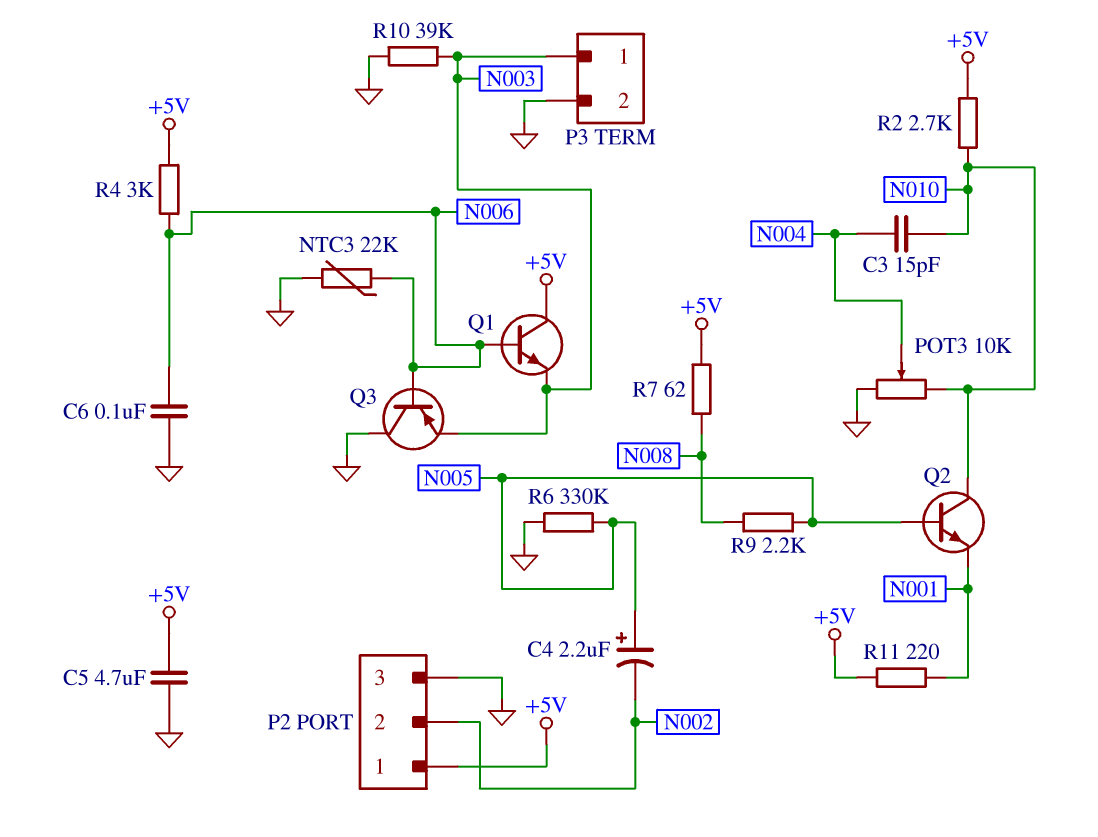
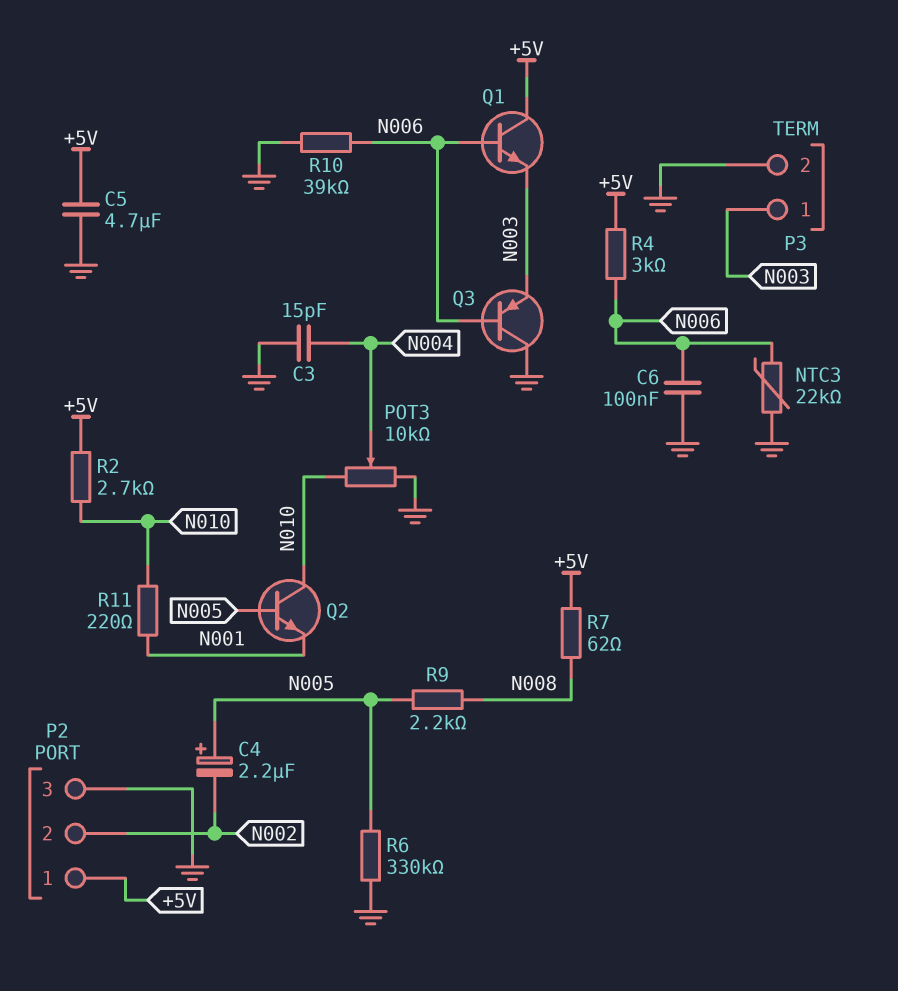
C3: 15pF (N004, N010) -> 15pF (GND, N004)
R10: 39k (GND, N003) -> 39k (GND, N006)
R11: 220 (+5V, N001) -> 220 (N001, N010)

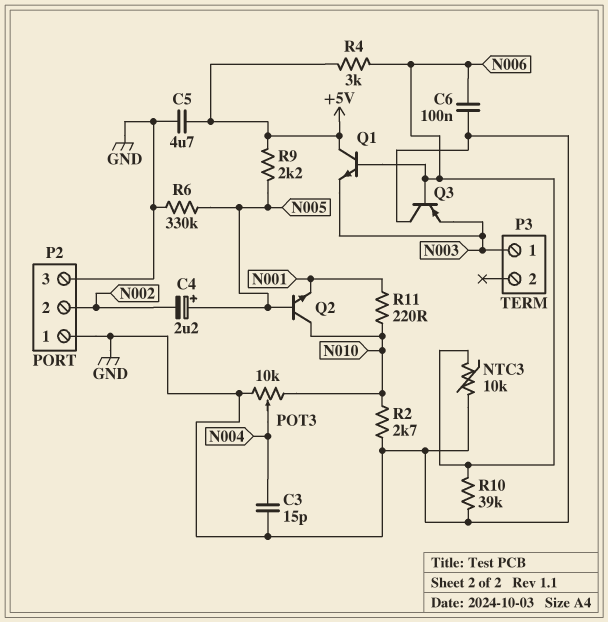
NTC3: 22k (GND, N006) -> 10k (GND, N006)
P2 pin 1: +5V -> GND
P3 pin 2: GND -> none
R2: 2.7k (+5V, N010) -> 2.7k (GND, N010)
R7: 62 (+5V, N008) -> none
R9: 2.2k (N005, N008) -> 2.2k (+5V, N005)

